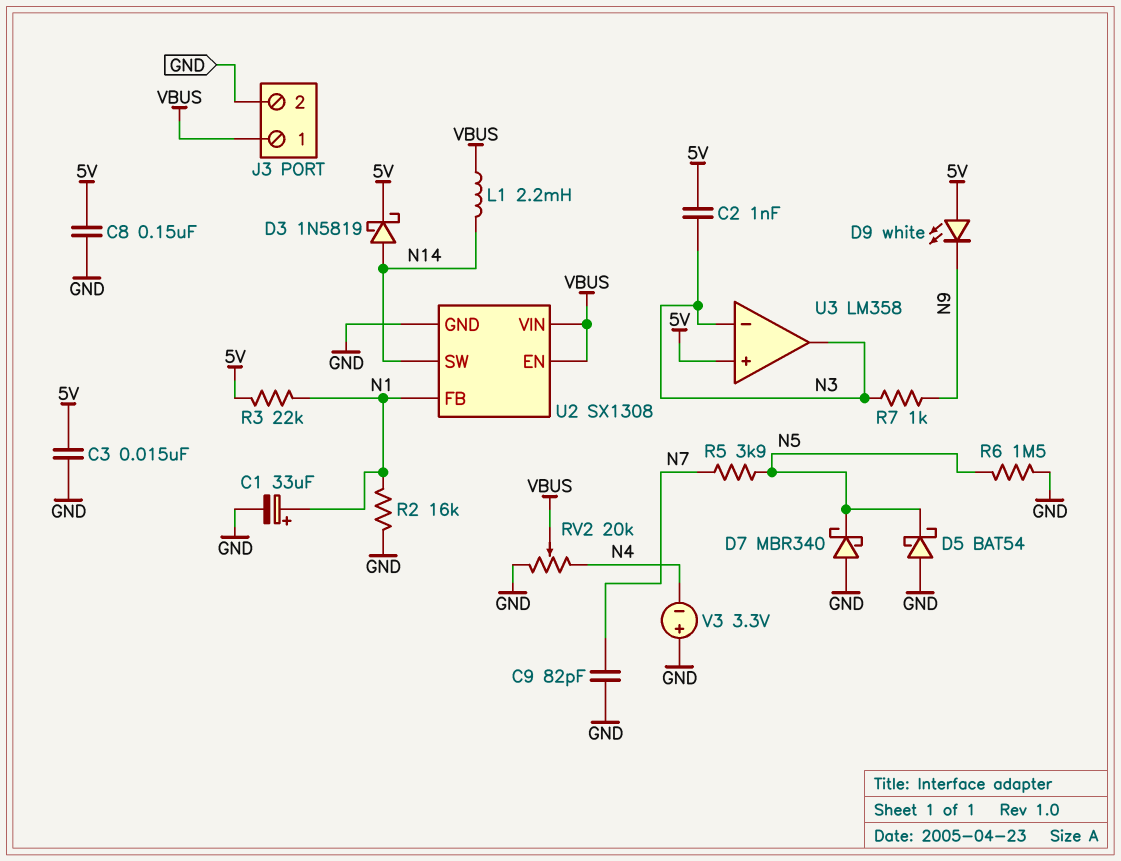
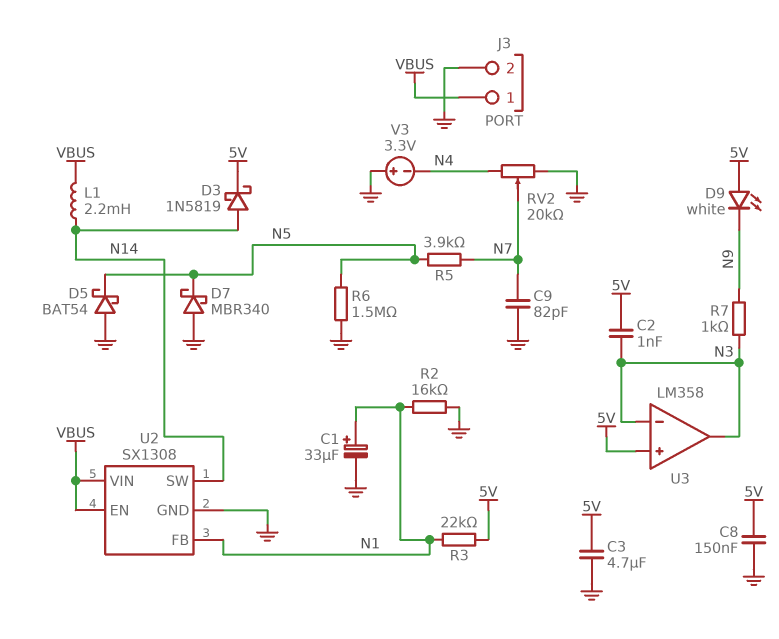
C3: 15nF (5V, GND) -> 4.7uF (5V, GND)
RV2: 20k (GND, N4, wiper VBUS) -> 20k (GND, N4, wiper N7)

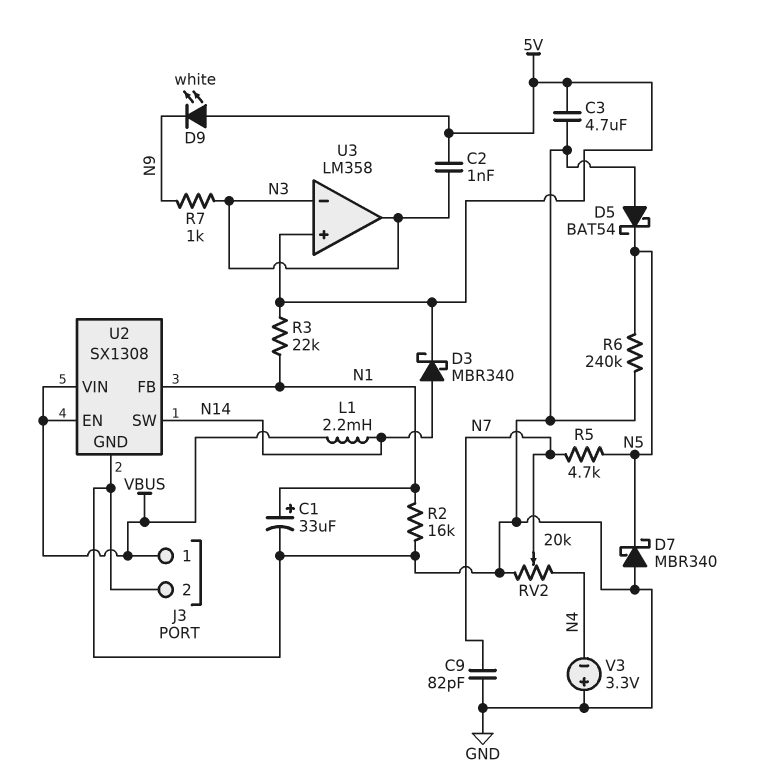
C8: 150nF (5V, GND) -> none
D3: schottky 1N5819 (A N14, K 5V) -> schottky MBR340 (A N14, K 5V)
R5: 3.9k (N5, N7) -> 4.7k (N5, N7)
R6: 1.5M (GND, N5) -> 240k (GND, N5)

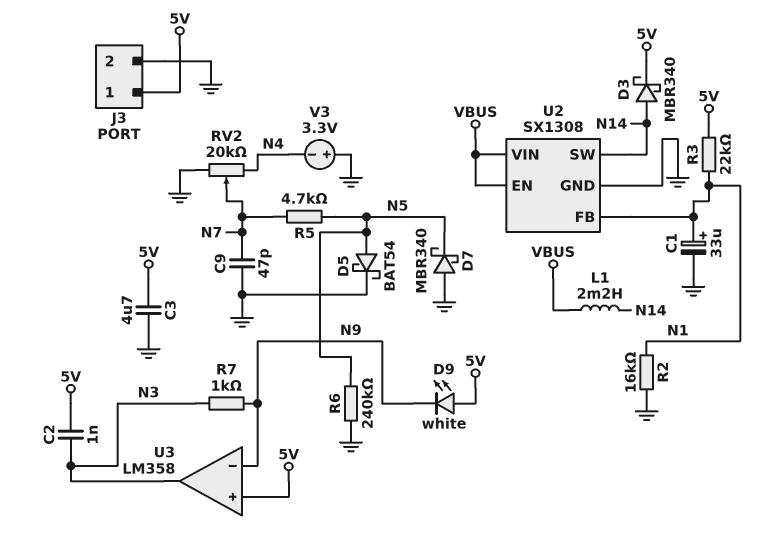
C9: 82pF (GND, N7) -> 47pF (GND, N7)
D5: schottky BAT54 (A GND, K N5) -> schottky BAT54 (A N5, K GND)
J3 pin 1: VBUS -> 5V
U3 pin in-: N3 -> N9

